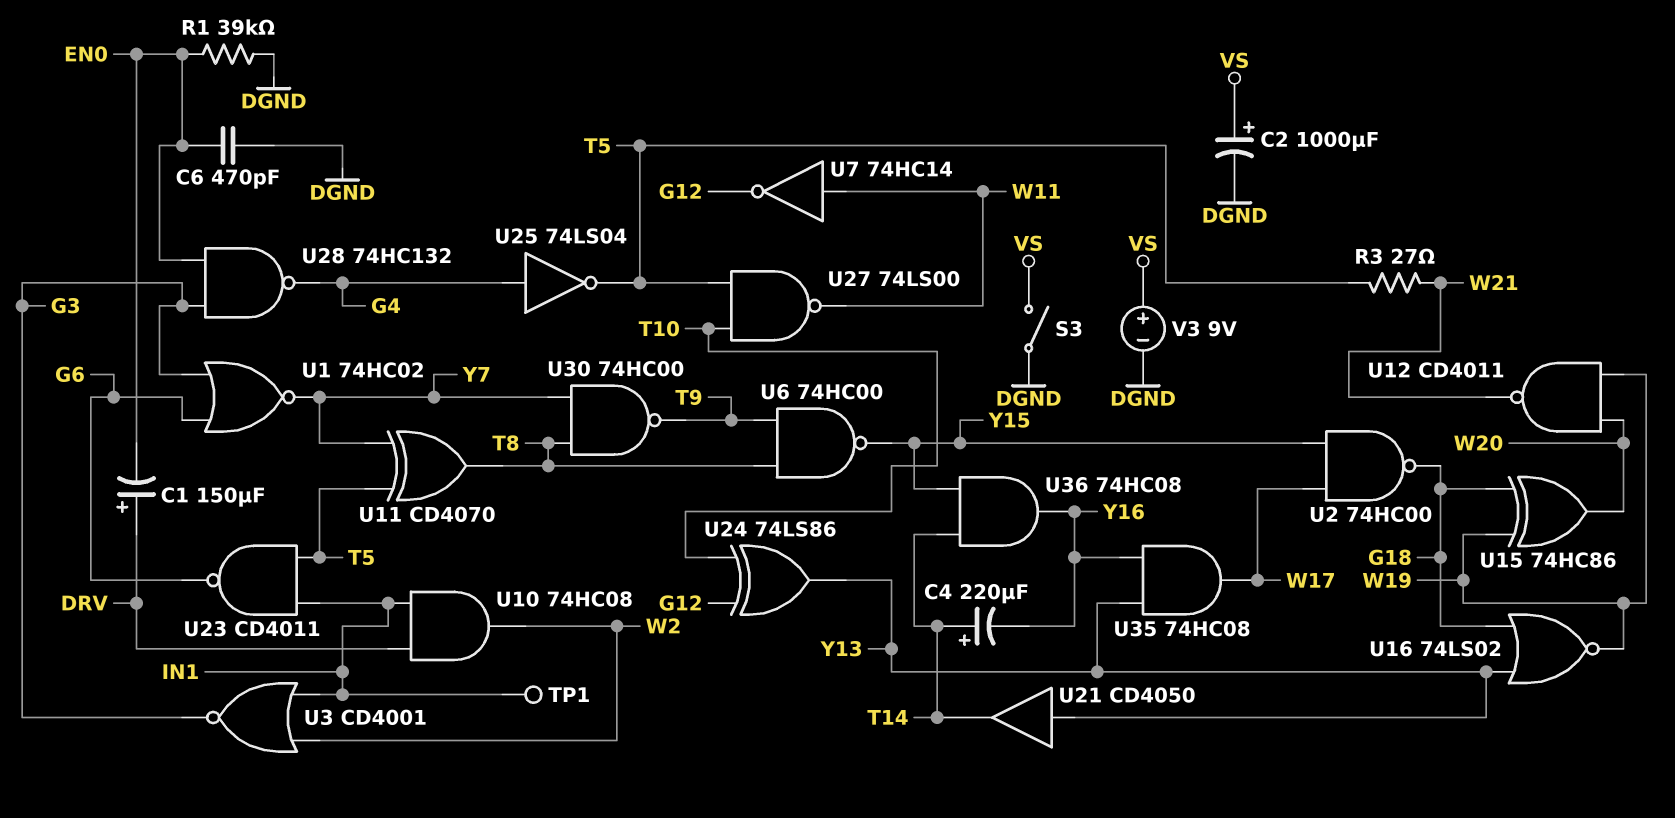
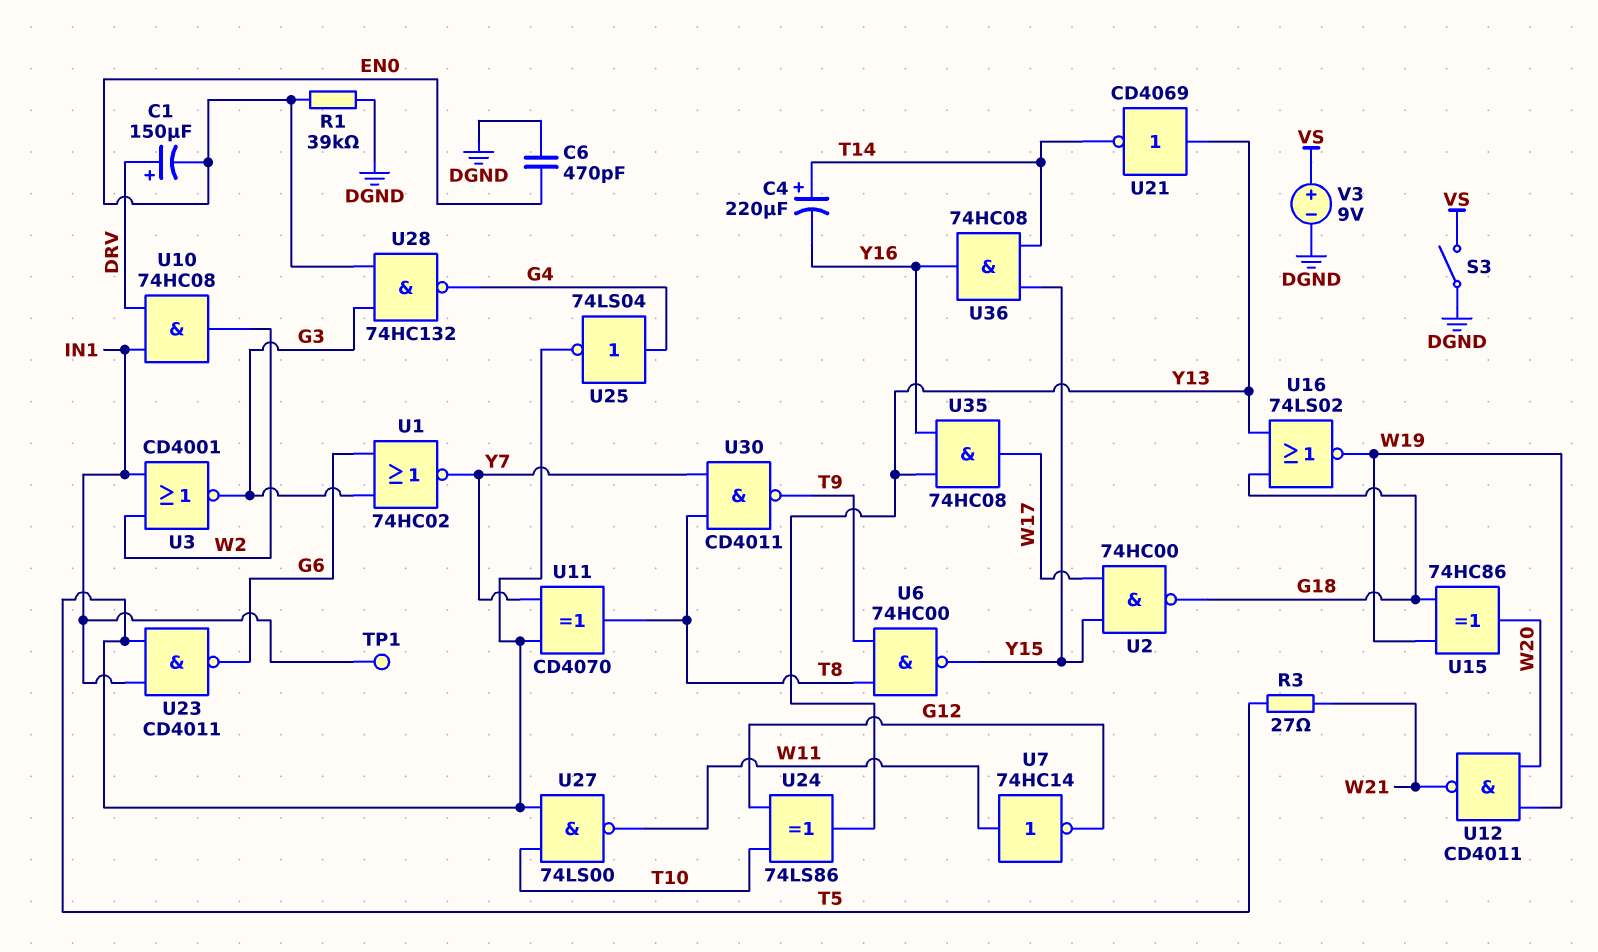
C2: 1000uF (plus VS, minus DGND) -> none
U21: buffer CD4050 (in Y13, out T14) -> NOT CD4069 (in Y13, out T14)
U30: NAND 74HC00 (in T8, in Y7, out T9) -> NAND CD4011 (in T8, in Y7, out T9)

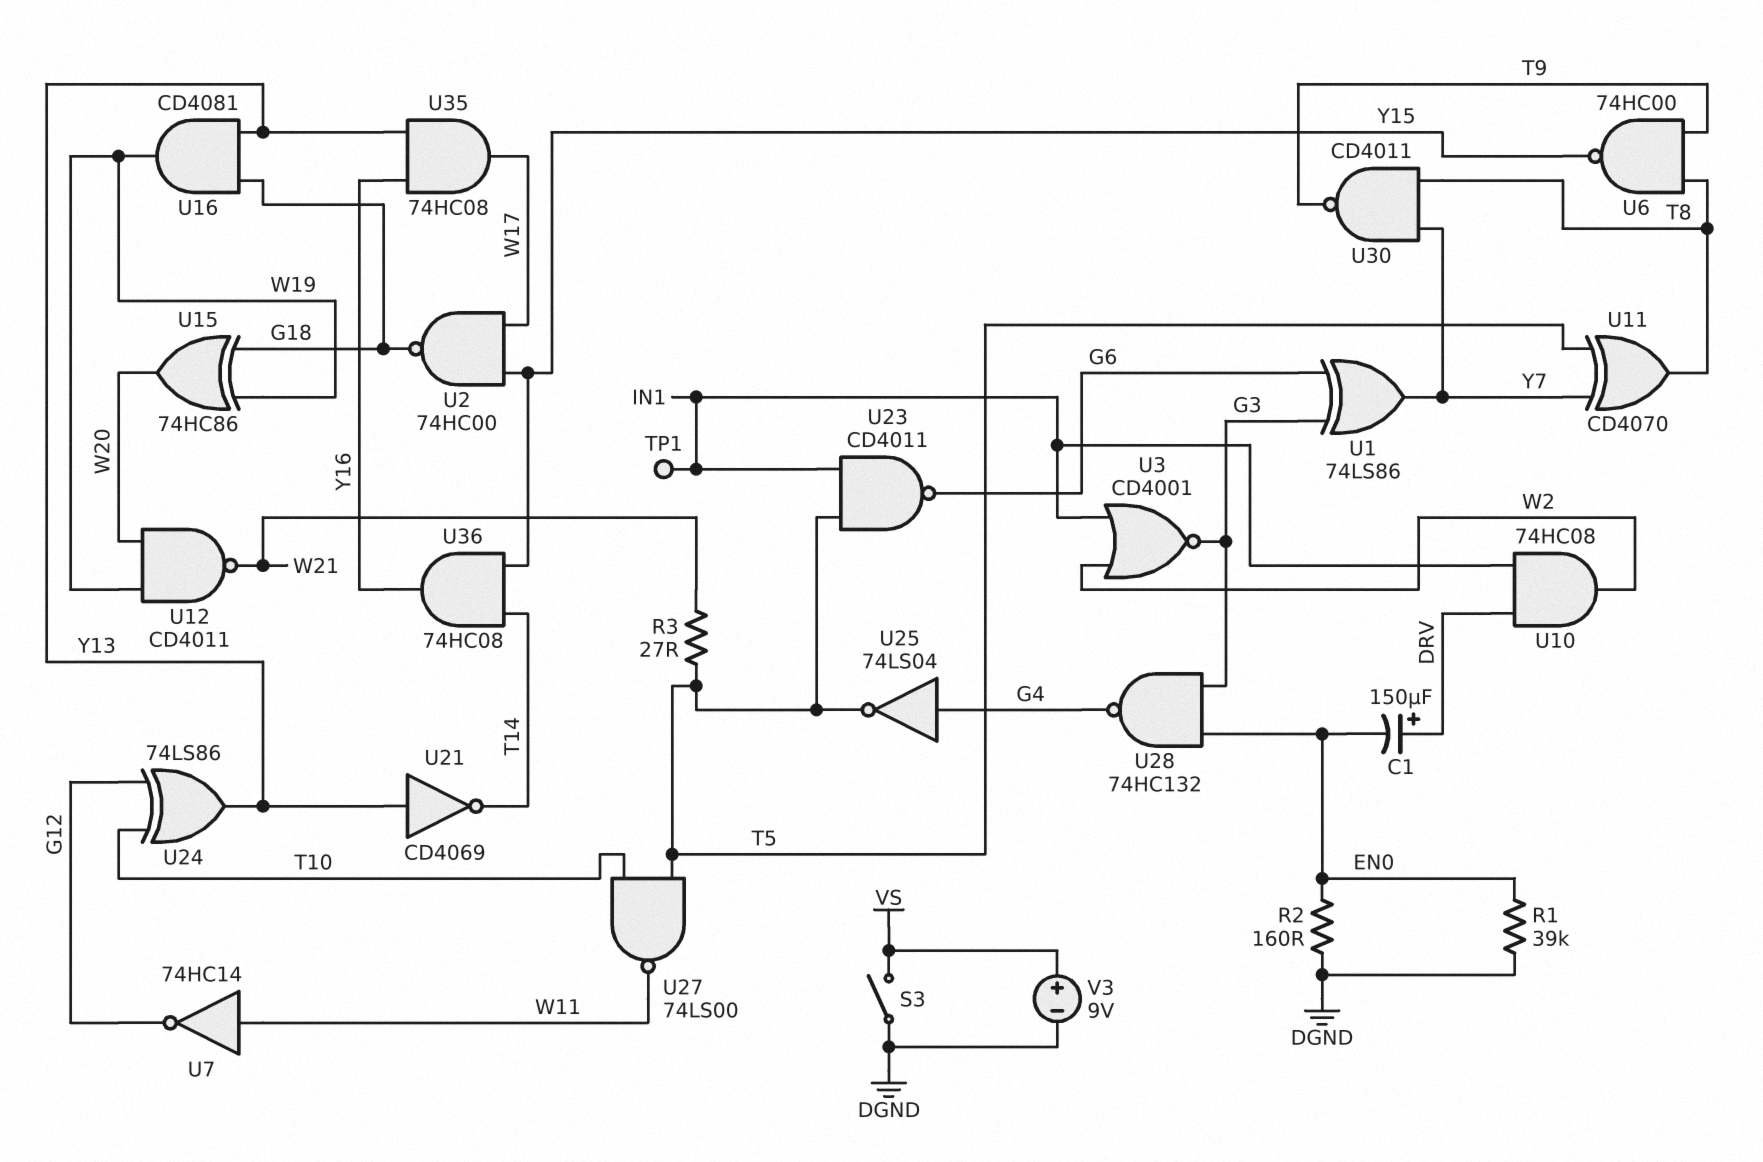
C4: 220uF (plus T14, minus Y16) -> none
C6: 470pF (DGND, EN0) -> none
R2: none -> 160 (DGND, EN0)
U1: NOR 74HC02 (in G3, in G6, out Y7) -> XOR 74LS86 (in G3, in G6, out Y7)
U16: NOR 74LS02 (in G18, in Y13, out W19) -> AND CD4081 (in G18, in Y13, out W19)

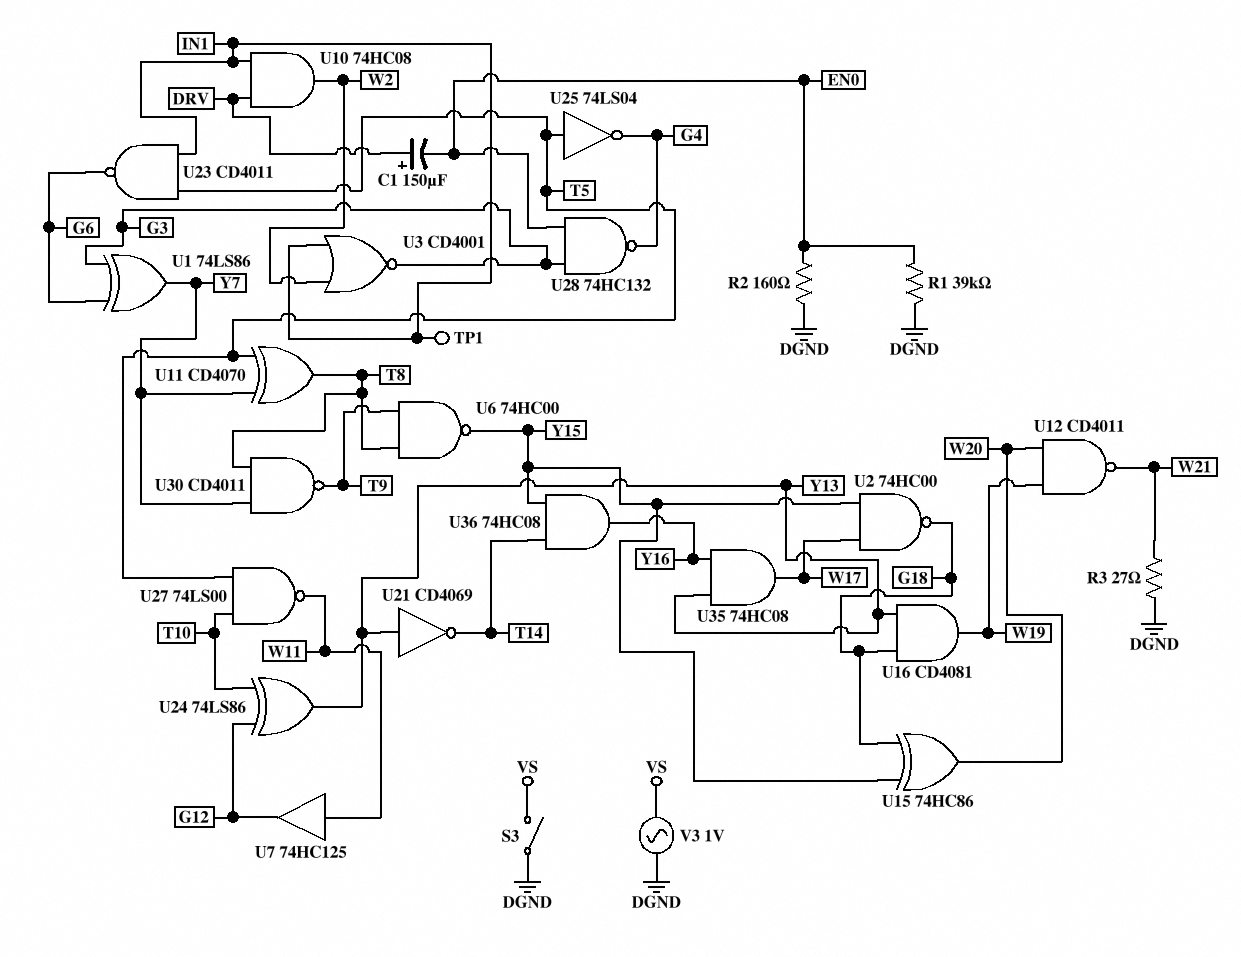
R3: 27 (T5, W21) -> 27 (DGND, W21)
U7: NOT 74HC14 (in W11, out G12) -> buffer 74HC125 (in W11, out G12)
U15: XOR 74HC86 (in G18, in W19, out W20) -> XOR 74HC86 (in G18, in Y15, out W20)
U25: NOT 74LS04 (in G4, out T5) -> NOT 74LS04 (in T5, out G4)
V3: 9V (plus VS, minus DGND) -> AC 1V (DGND, VS)

